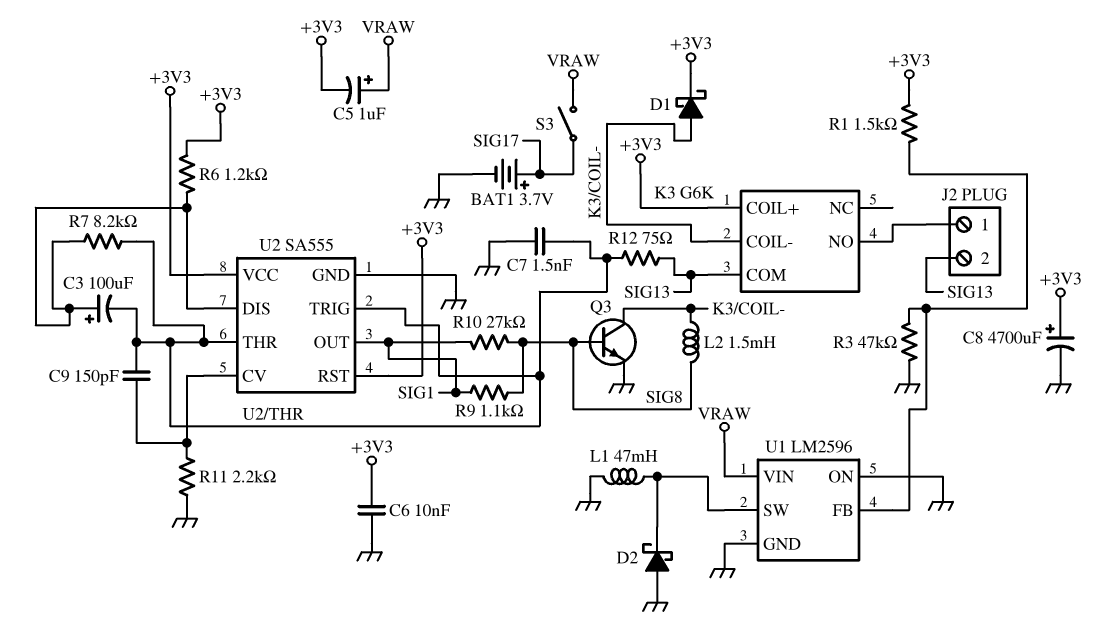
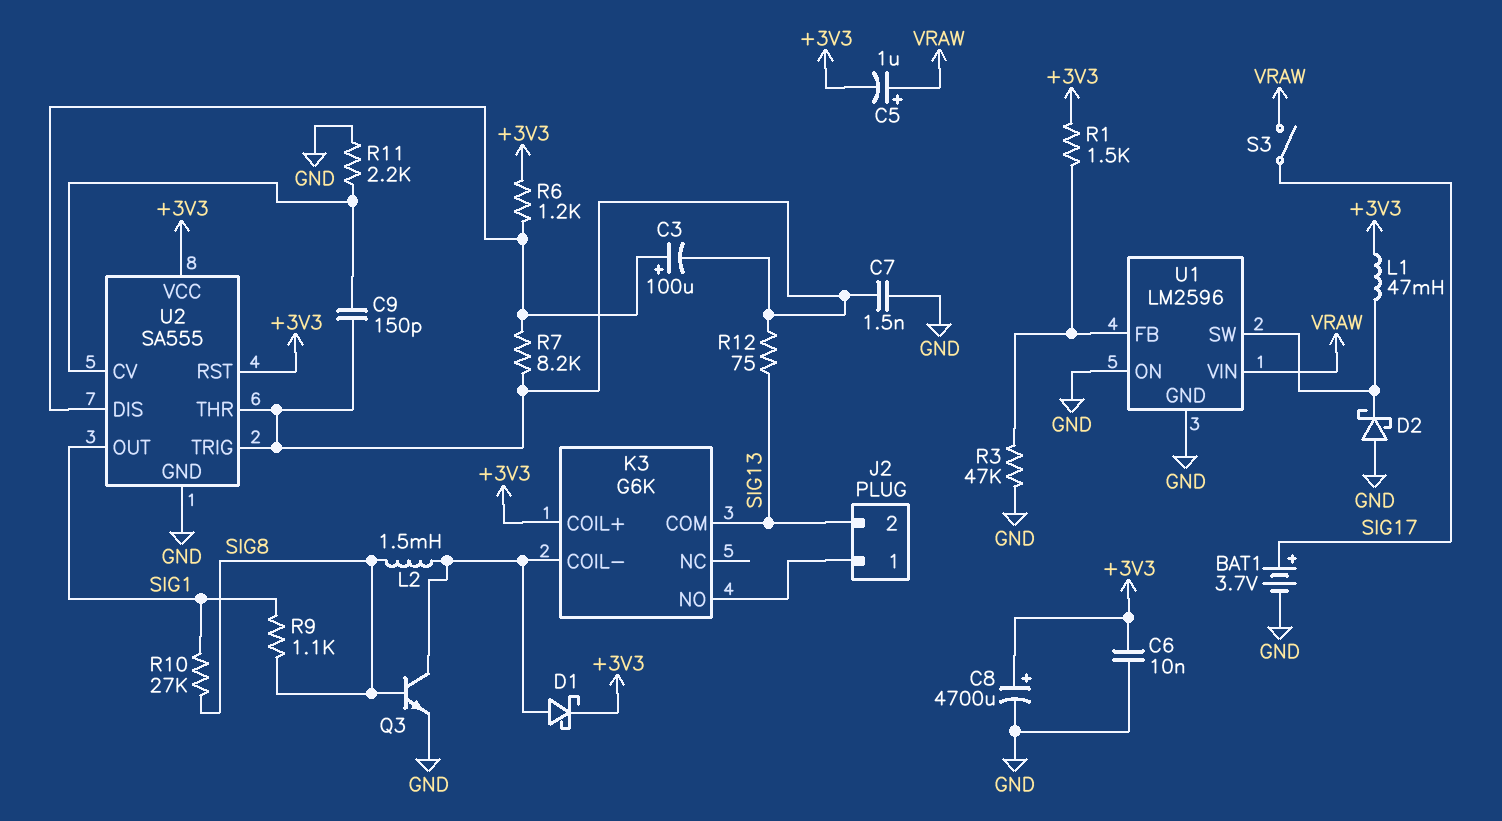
L1: 47mH (GND, U1/SW) -> 47mH (+3V3, U1/SW)

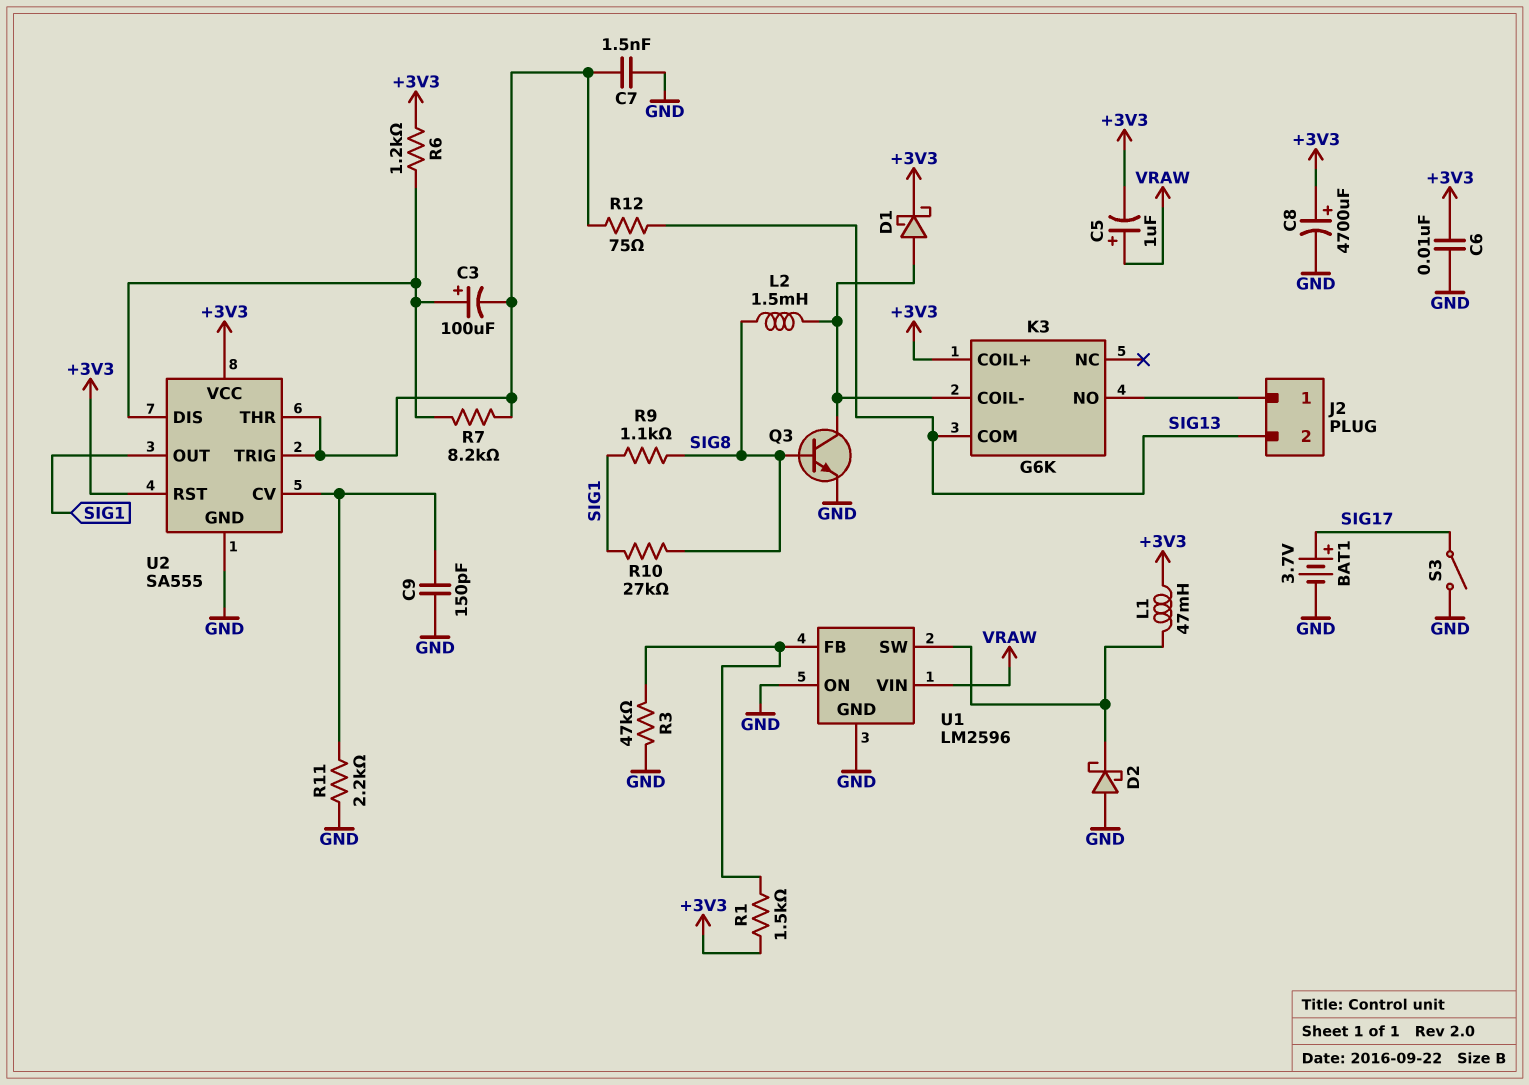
C9: 150pF (U2/CV, U2/THR) -> 150pF (GND, U2/CV)
S3: switch (SIG17, VRAW) -> switch (GND, SIG17)

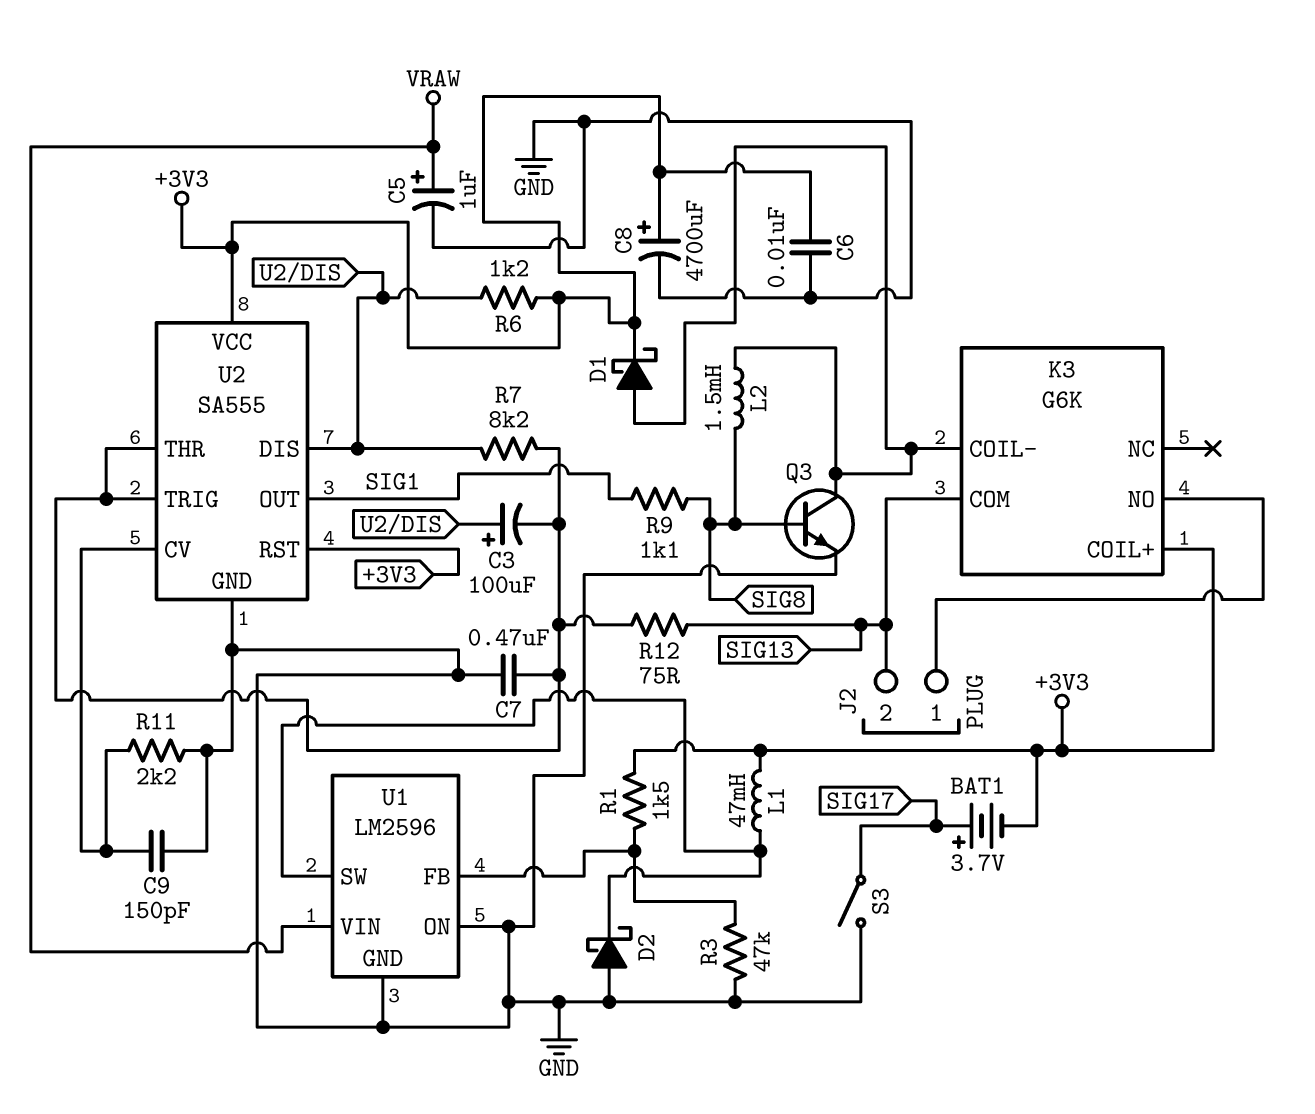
BAT1: 3.7V (plus SIG17, minus GND) -> 3.7V (plus SIG17, minus +3V3)
C5: 1uF (plus VRAW, minus +3V3) -> 1uF (plus VRAW, minus GND)
C7: 1.5nF (GND, U2/THR) -> 470nF (GND, U2/THR)
R10: 27k (SIG1, SIG8) -> none

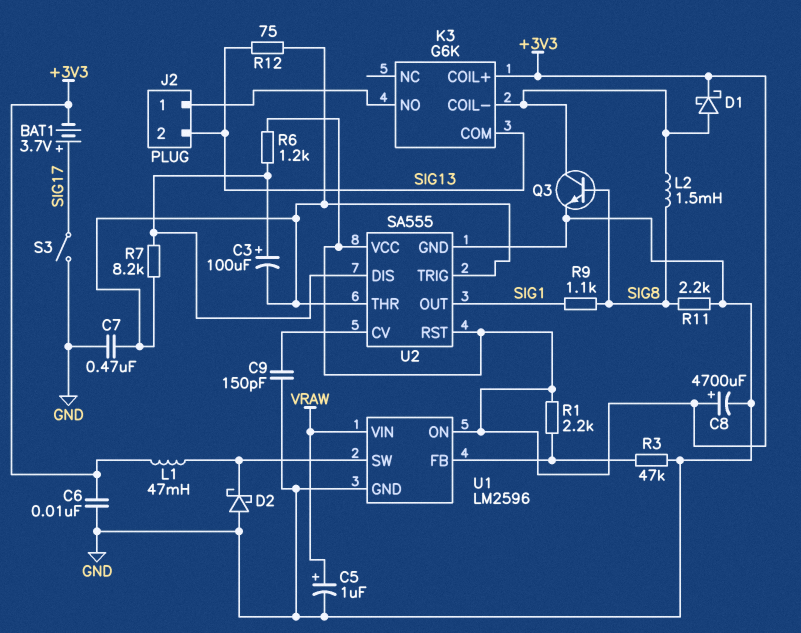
R1: 1.5k (+3V3, U1/FB) -> 2.2k (+3V3, U1/FB)
R11: 2.2k (GND, U2/CV) -> 2.2k (GND, SIG8)
U1 pin ON: GND -> +3V3

